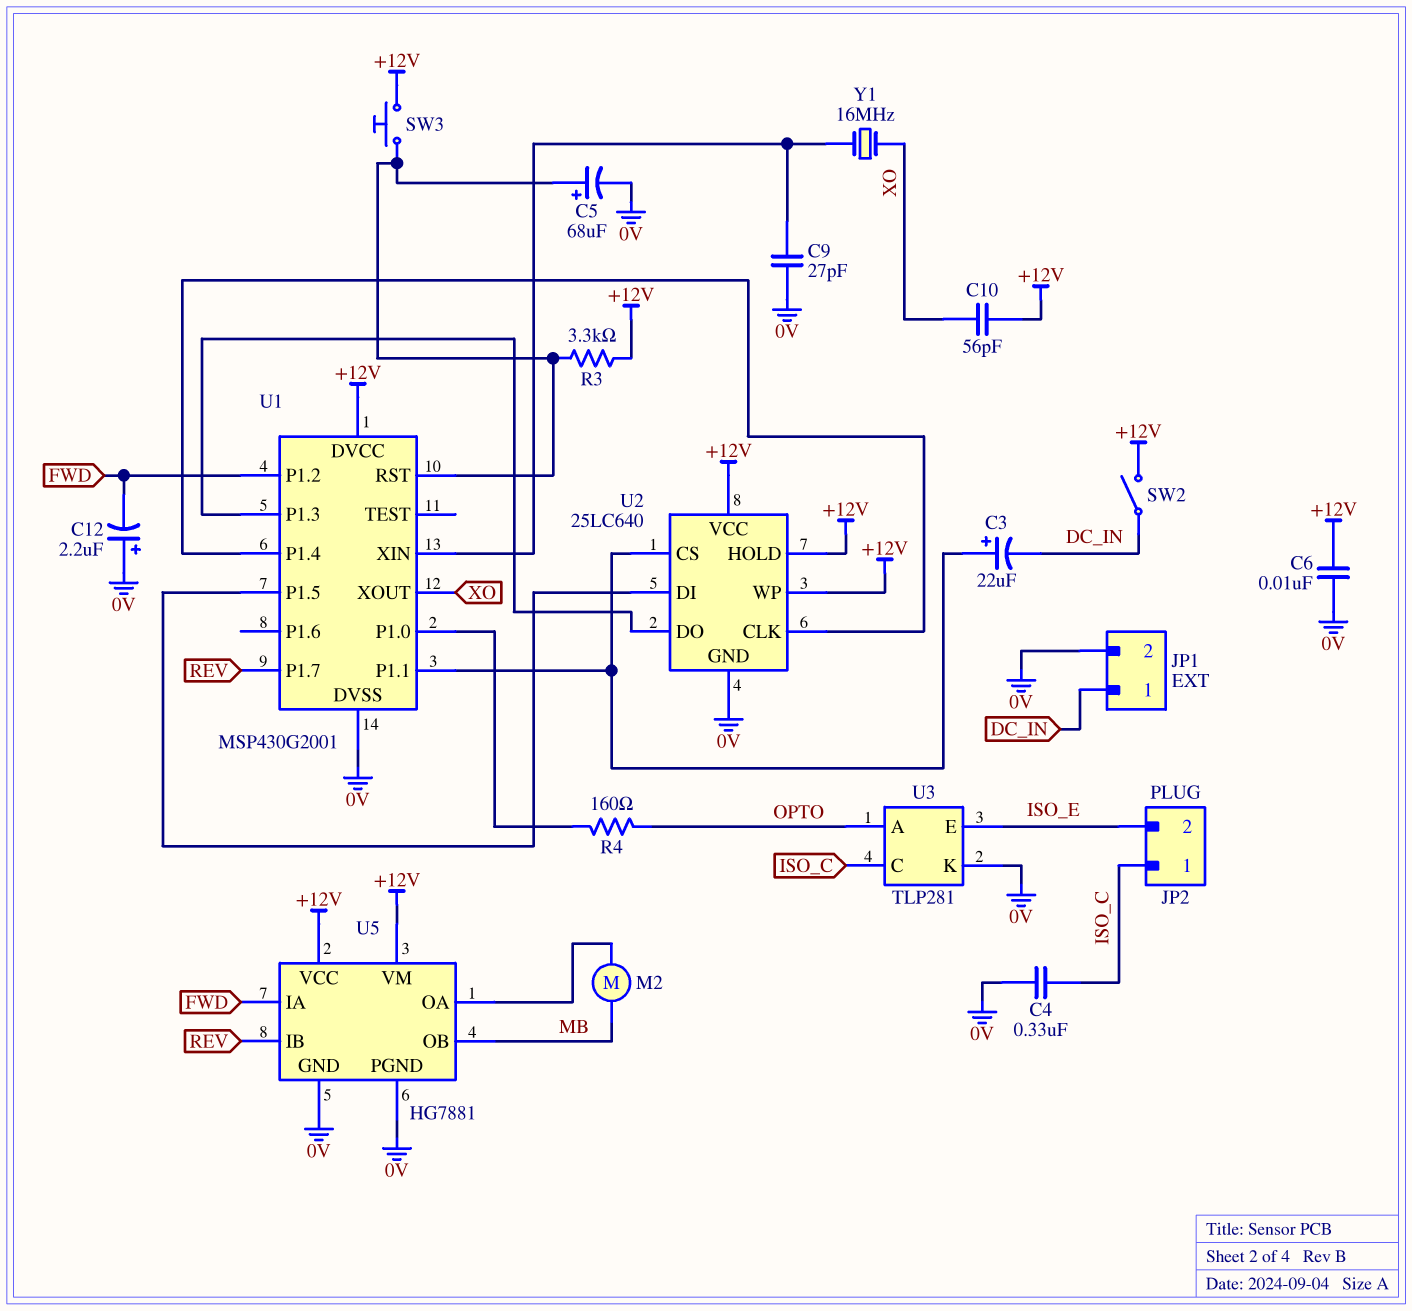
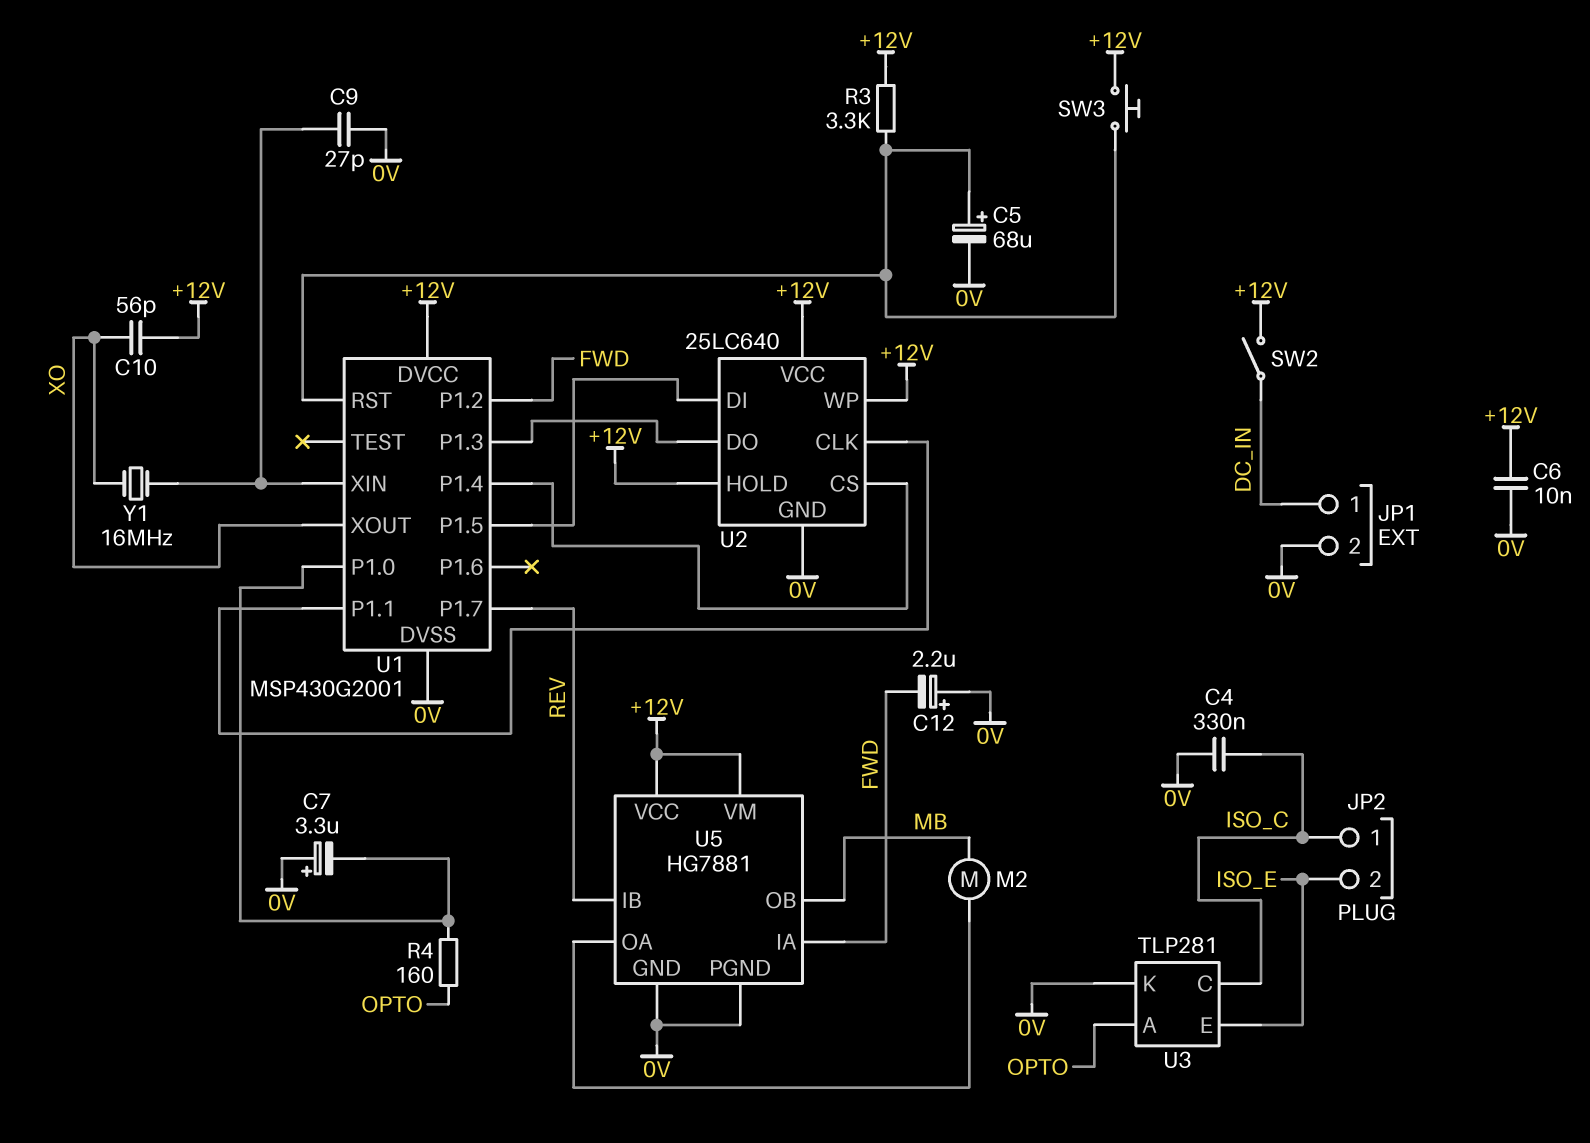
C3: 22uF (plus U1/P1.1, minus DC_IN) -> none
C7: none -> 3.3uF (plus 0V, minus U1/P1.0)
U2 pin CLK: U1/P1.4 -> U1/P1.1
U2 pin CS: U1/P1.1 -> U1/P1.4

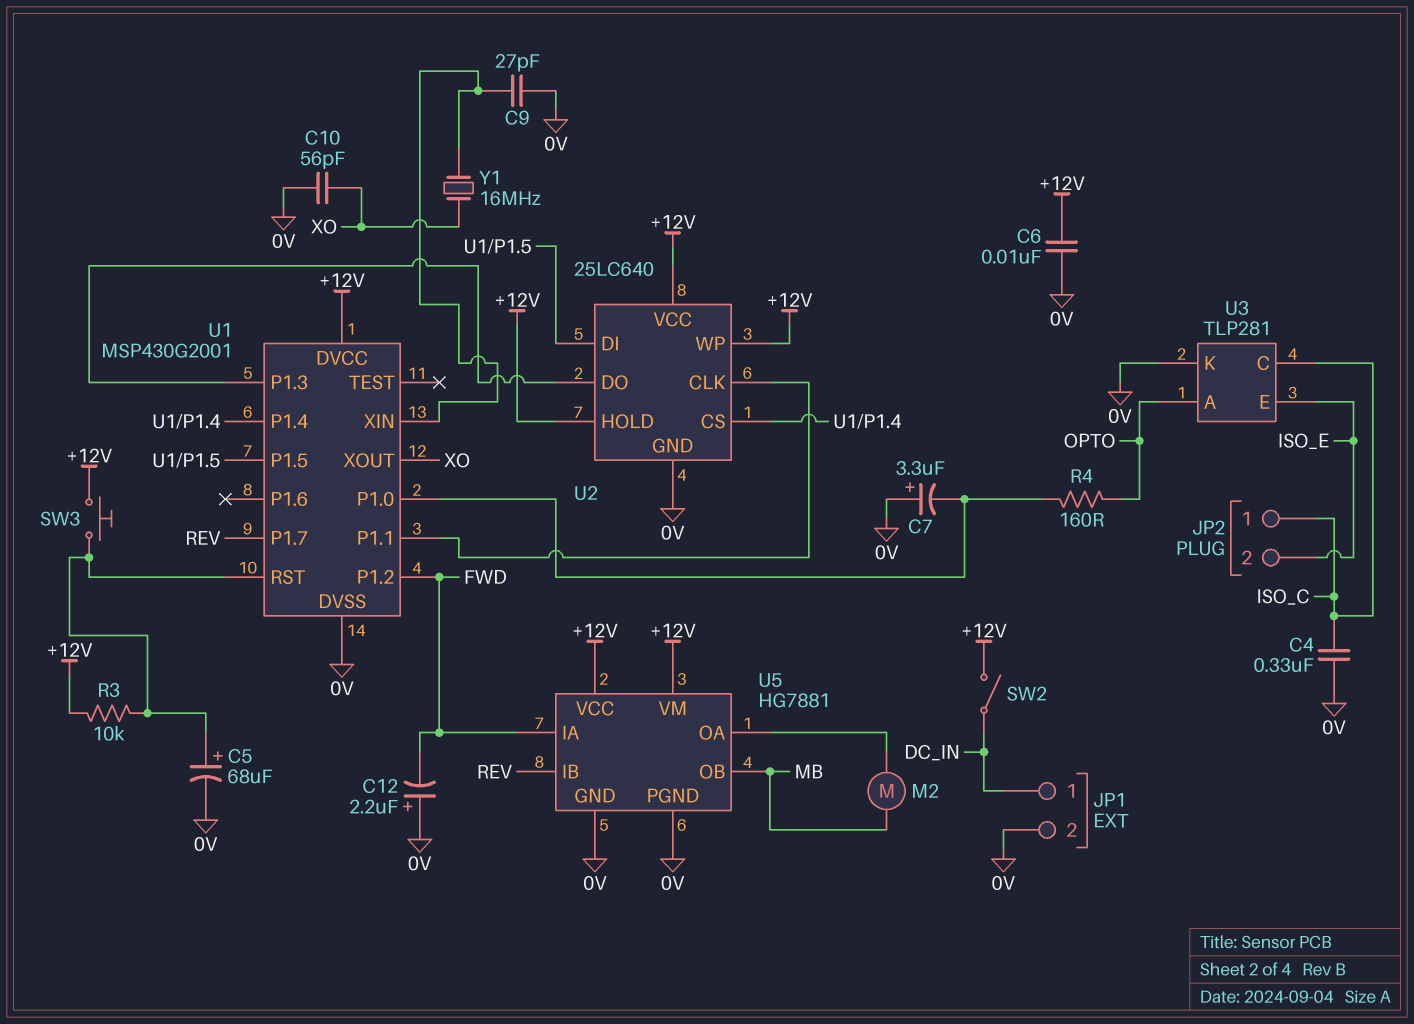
C10: 56pF (+12V, XO) -> 56pF (0V, XO)
R3: 3.3k (+12V, U1/RST) -> 10k (+12V, U1/RST)

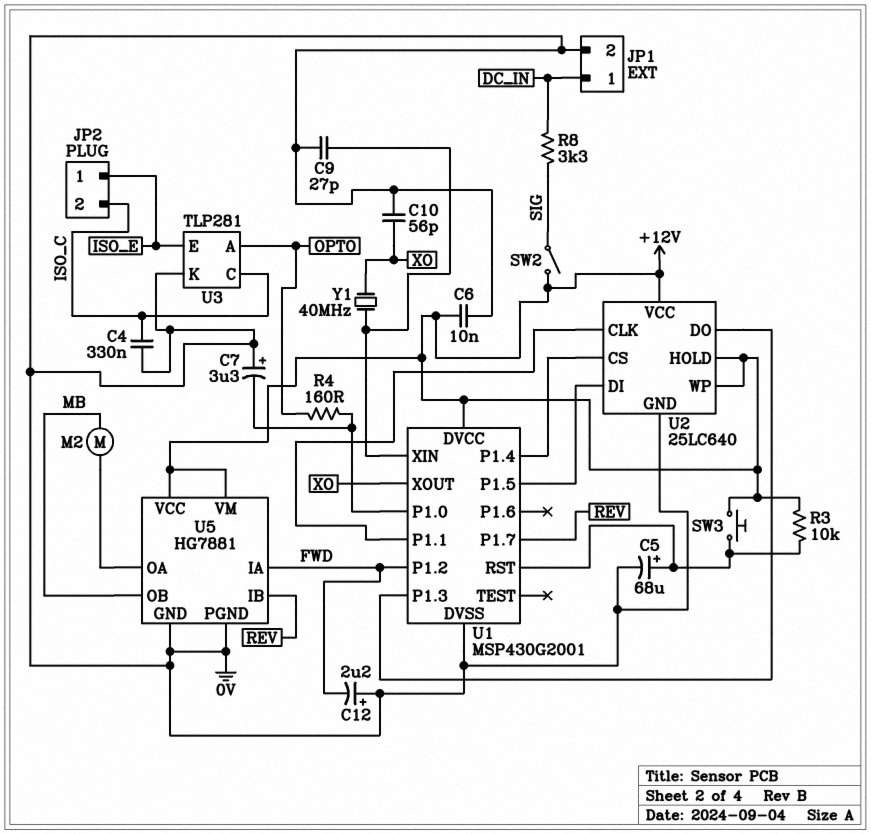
JP2 pin 1: ISO_C -> ISO_E
JP2 pin 2: ISO_E -> ISO_C
R8: none -> 3.3k (DC_IN, SIG)
SW2: switch (+12V, DC_IN) -> switch (+12V, SIG)
Y1: 16MHz (U1/XIN, XO) -> 40MHz (U1/XIN, XO)

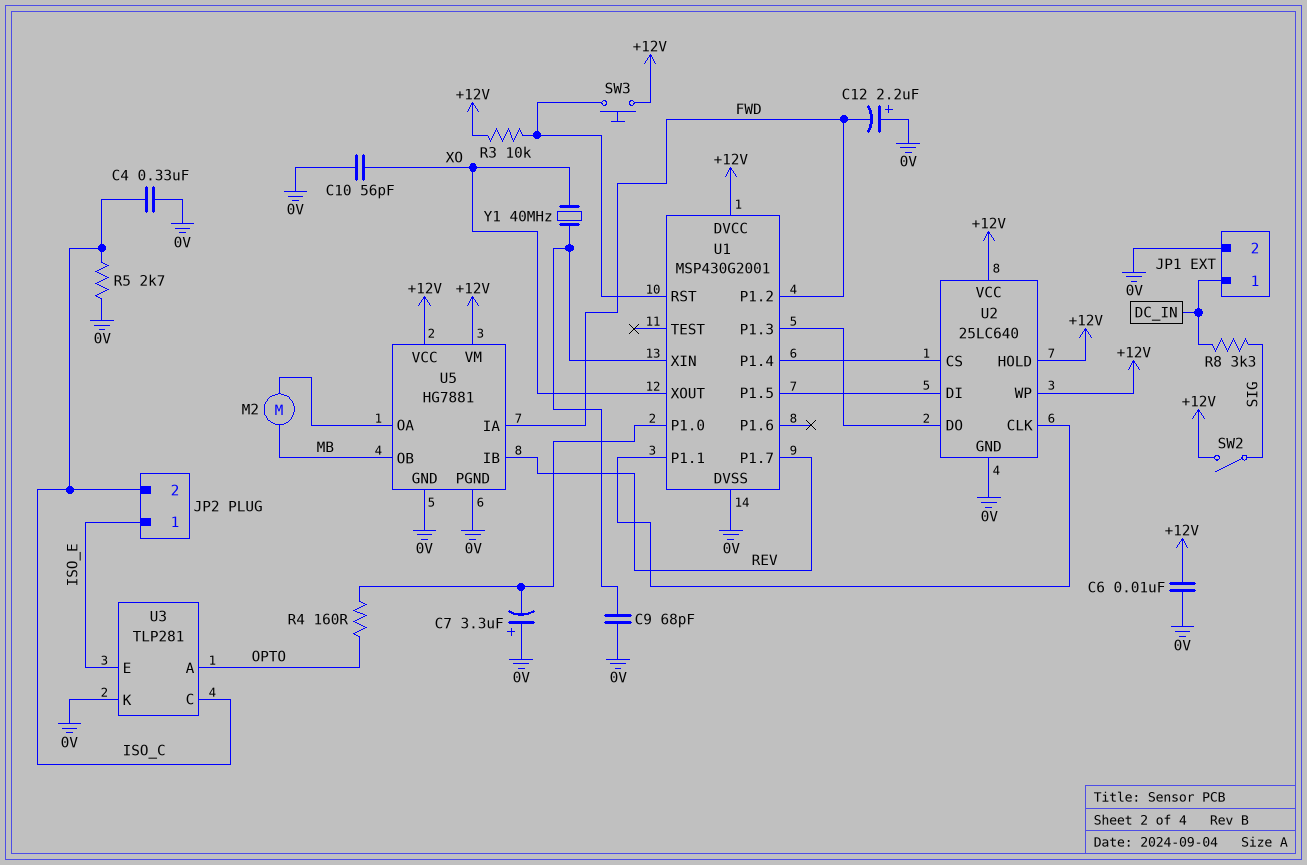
C5: 68uF (plus U1/RST, minus 0V) -> none
C9: 27pF (0V, U1/XIN) -> 68pF (0V, U1/XIN)
R5: none -> 2.7k (0V, ISO_C)

